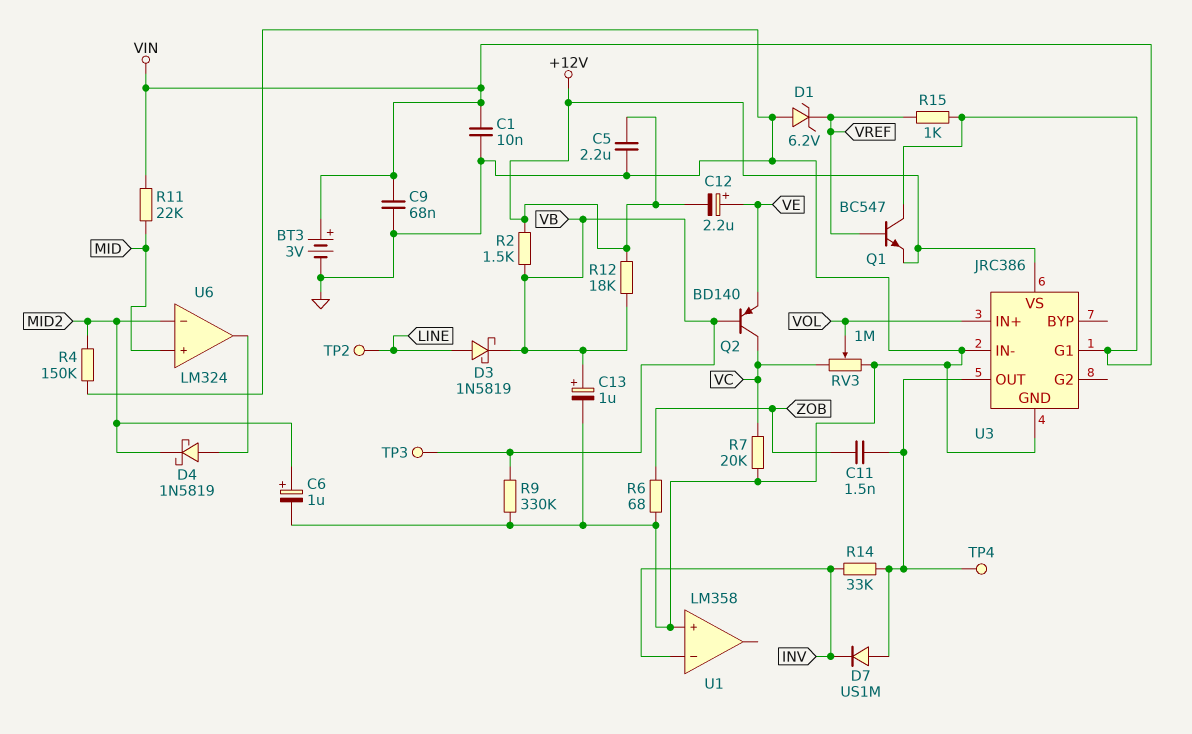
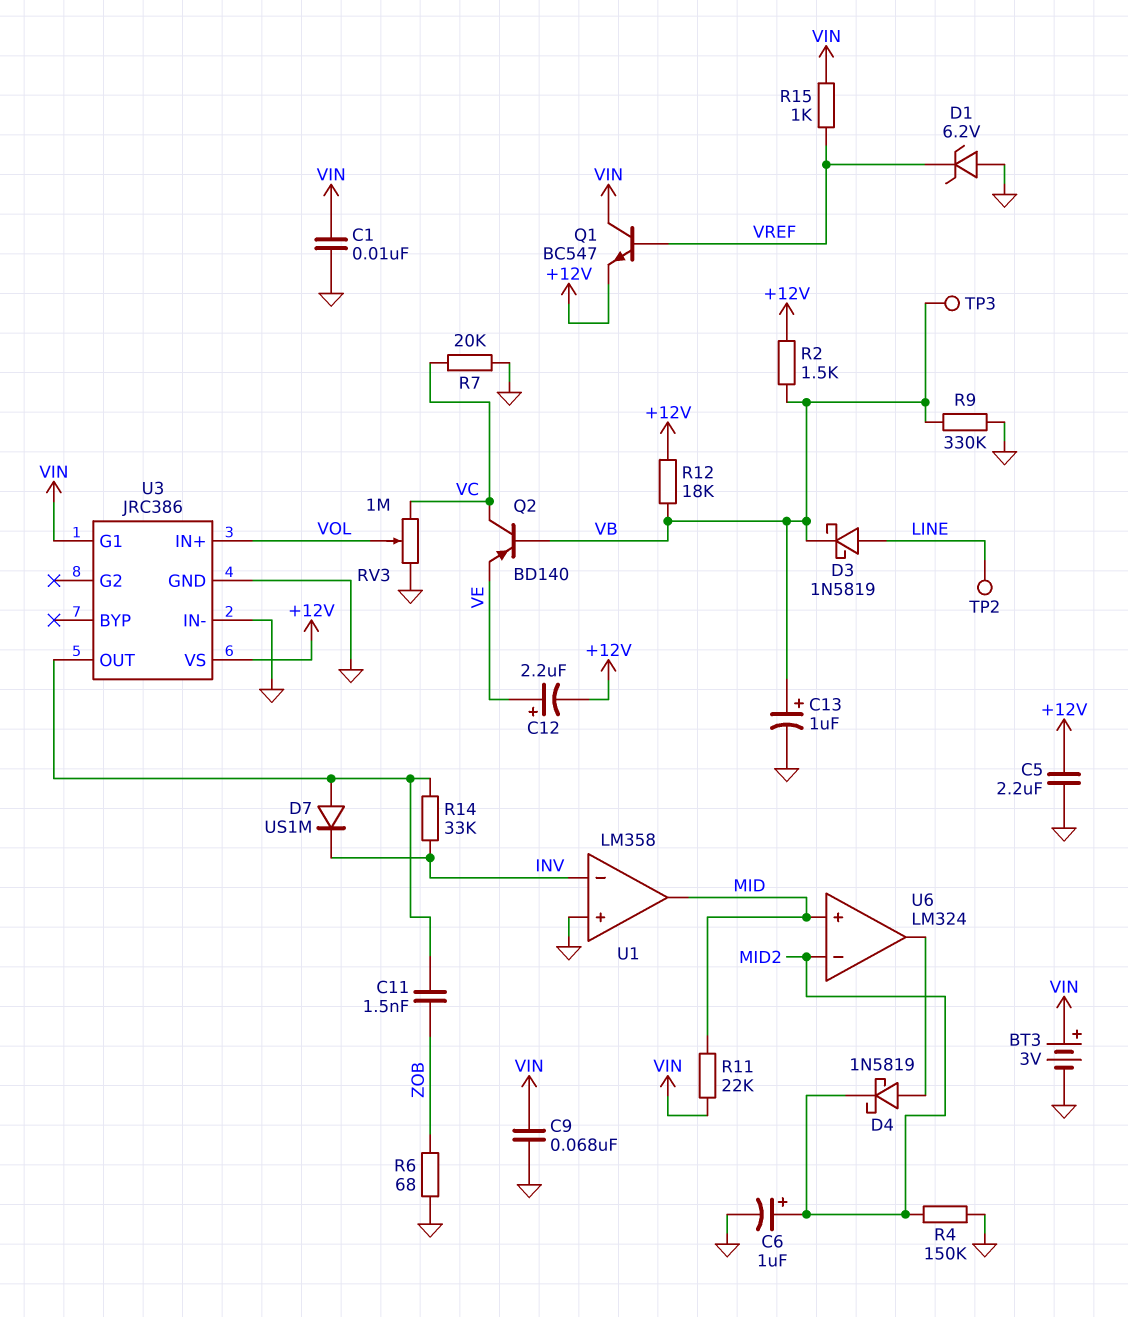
TP4: test point (U3/OUT) -> none
U1 pin out: none -> MID

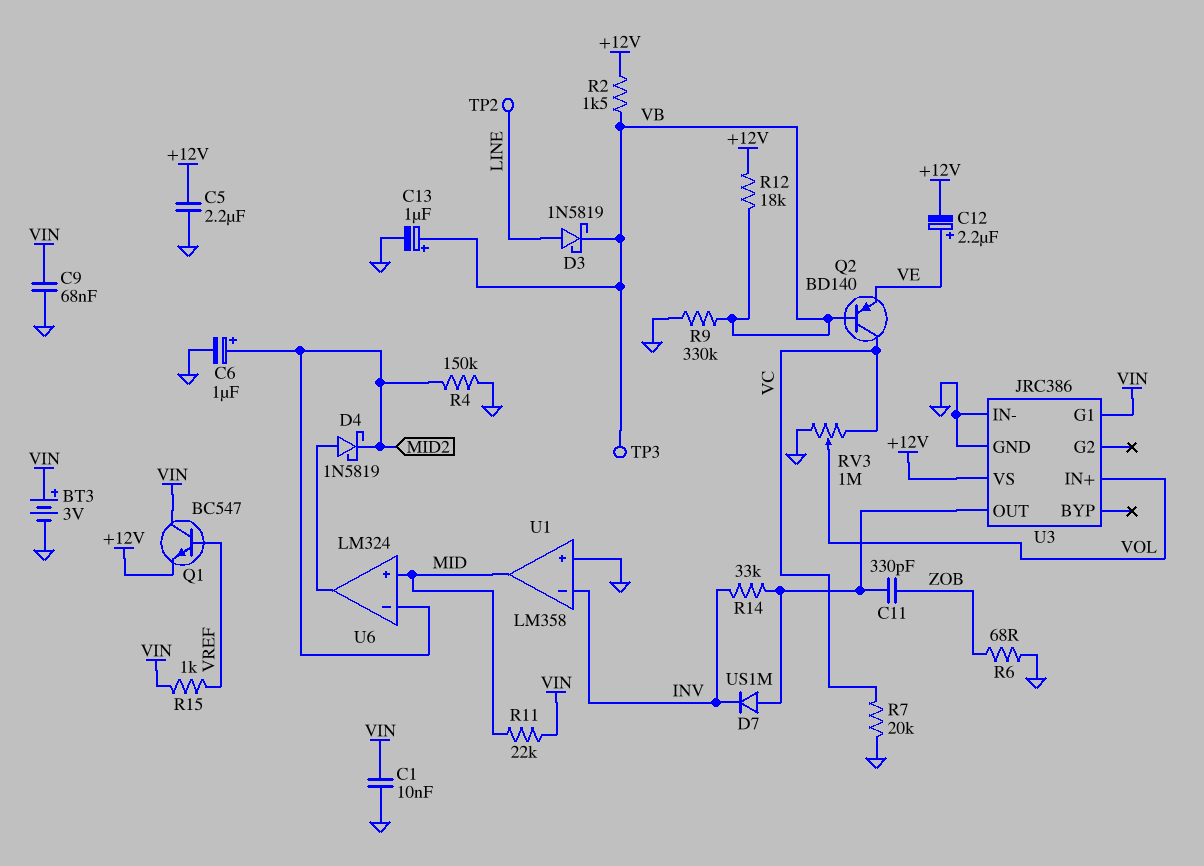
C11: 1.5nF (U3/OUT, ZOB) -> 330pF (U3/OUT, ZOB)
D1: zener 6.2V (A GND, K VREF) -> none

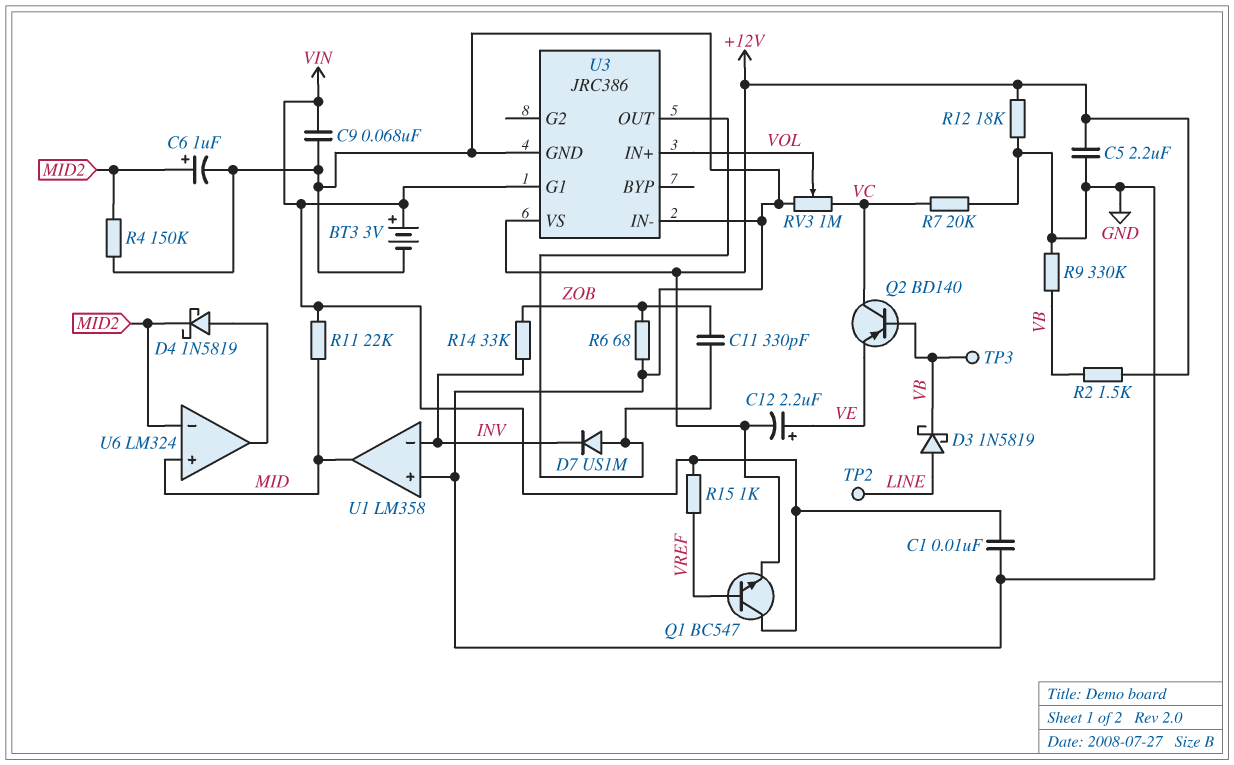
C13: 1uF (plus VB, minus GND) -> none
R12: 18k (+12V, VB) -> 18k (+12V, GND)
R14: 33k (INV, U3/OUT) -> 33k (INV, ZOB)

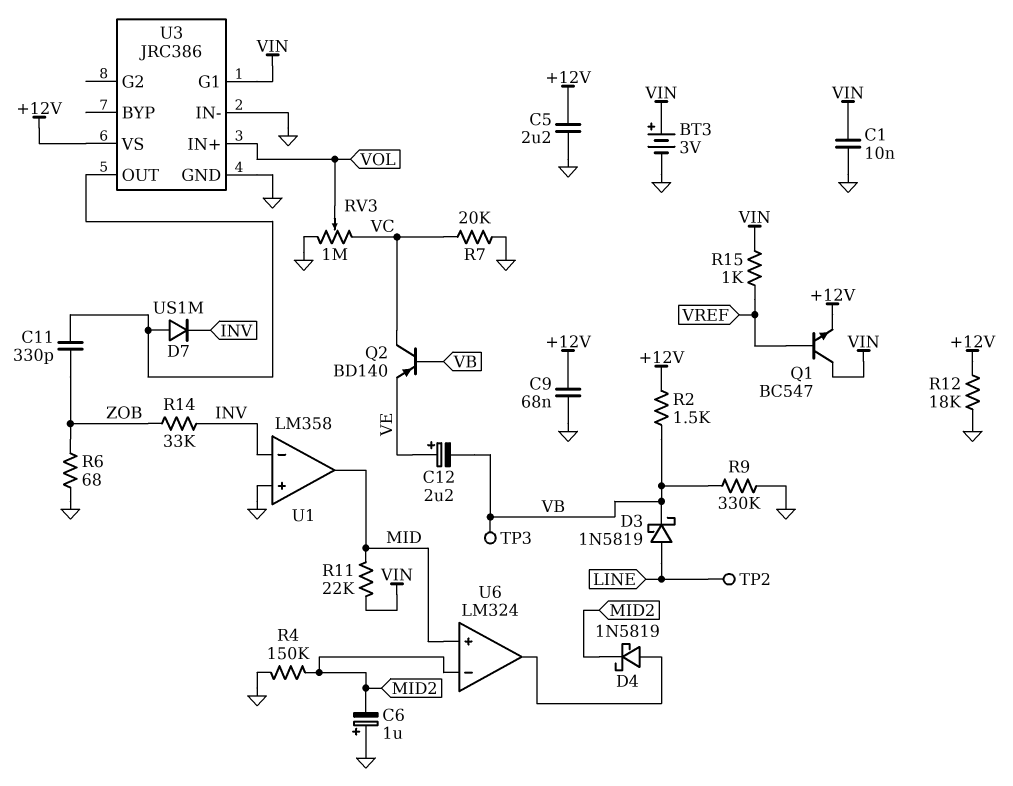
C6: 1uF (plus MID2, minus GND) -> 1uF (plus GND, minus MID2)
C9: 68nF (GND, VIN) -> 68nF (+12V, GND)
C12: 2.2uF (plus VE, minus +12V) -> 2.2uF (plus VE, minus VB)

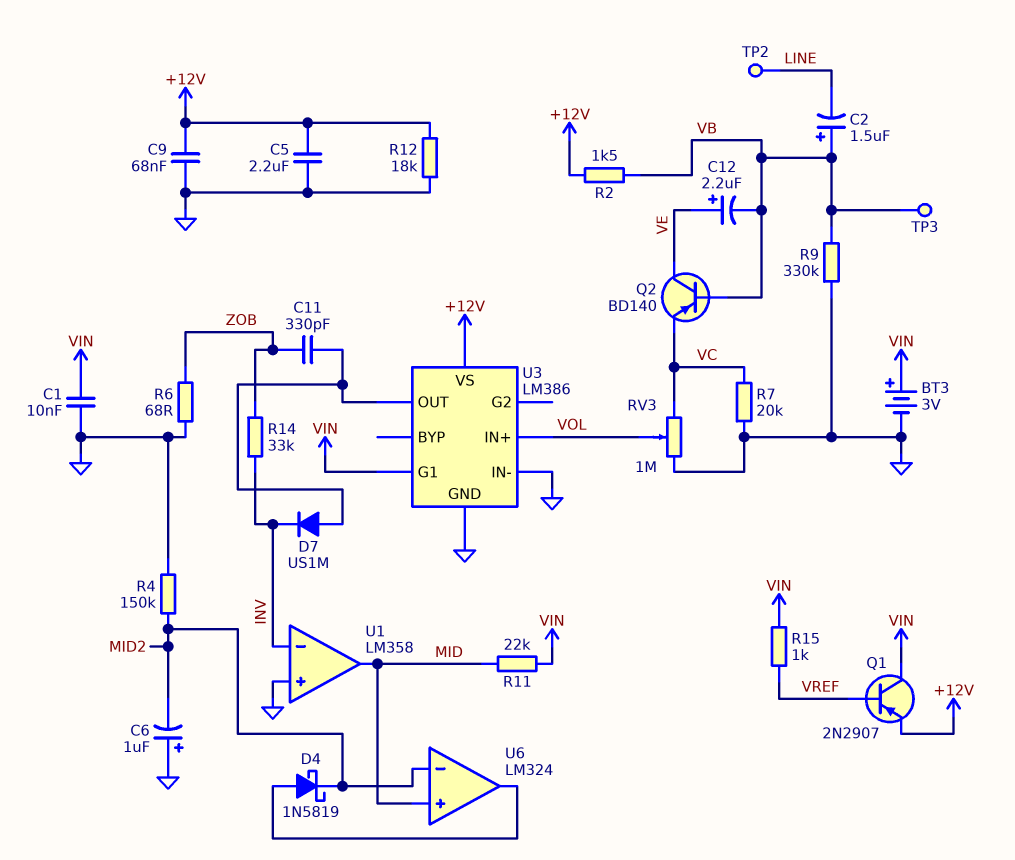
C2: none -> 1.5uF (plus VB, minus LINE)
D3: schottky 1N5819 (A LINE, K VB) -> none
Q1: NPN BC547 (B VREF, C VIN, E +12V) -> PNP 2N2907 (B VREF, C VIN, E +12V)
Q2: PNP BD140 (B VB, C VC, E VE) -> PNP BD140 (B VB, C VE, E VC)
U3: JRC386 -> LM386

